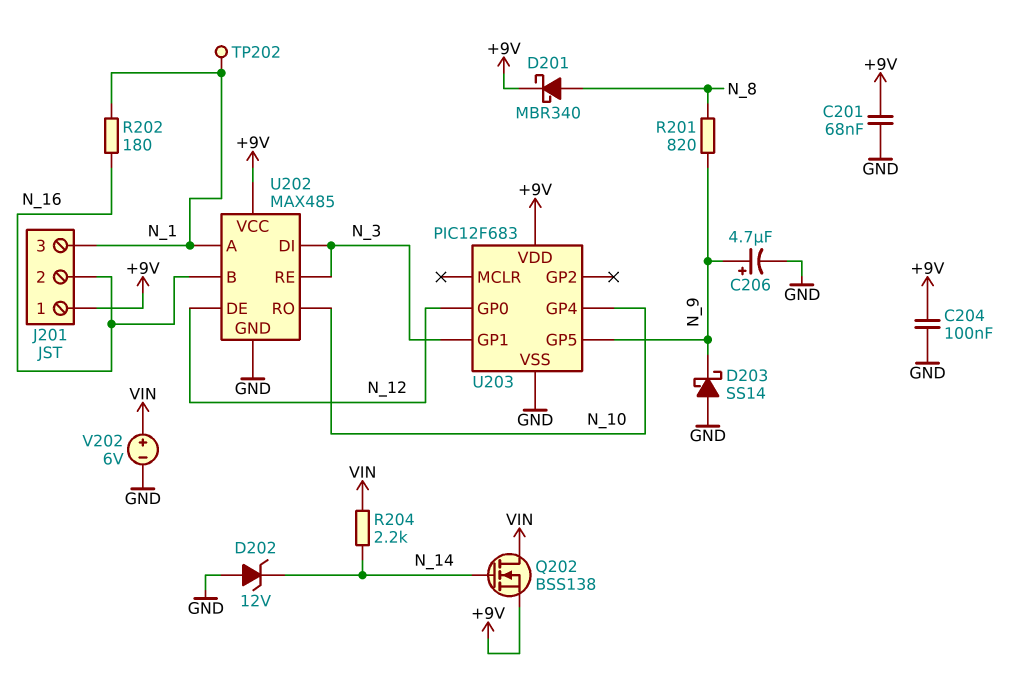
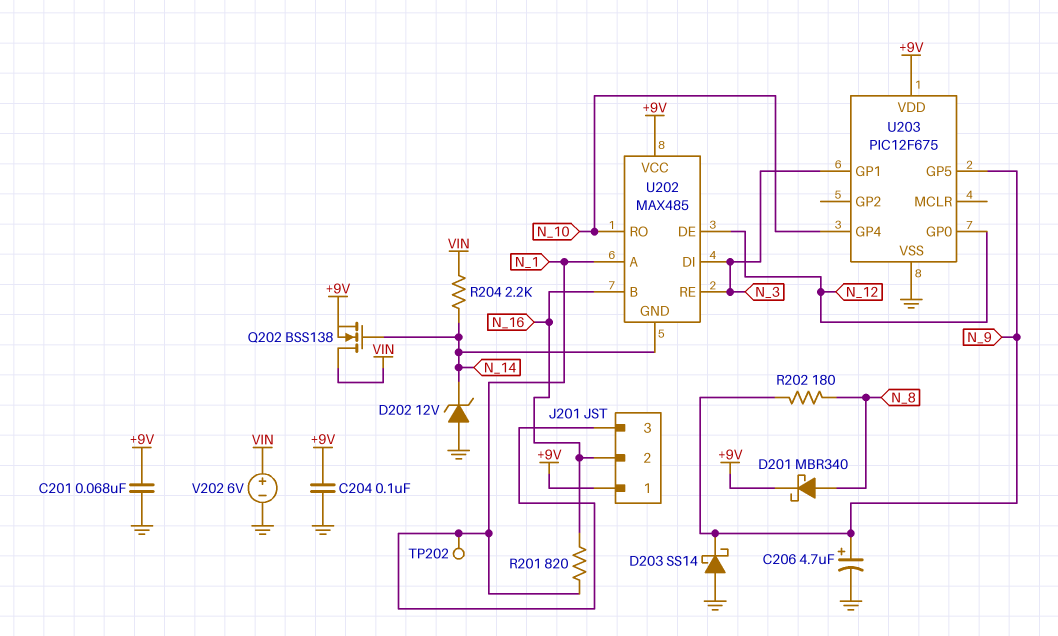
R201: 820 (N_8, N_9) -> 820 (N_1, N_16)
R202: 180 (N_1, N_16) -> 180 (N_8, N_9)
U202 pin GND: GND -> N_14
U203: PIC12F683 -> PIC12F675

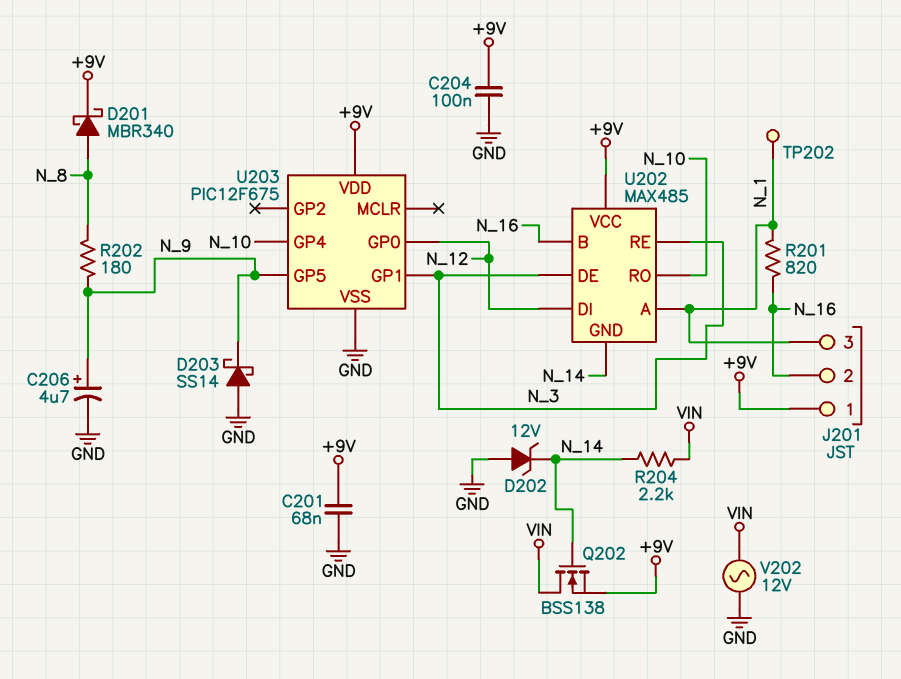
U202 pin DE: N_12 -> N_3
U202 pin DI: N_3 -> N_12
V202: 6V (plus VIN, minus GND) -> AC 12V (GND, VIN)

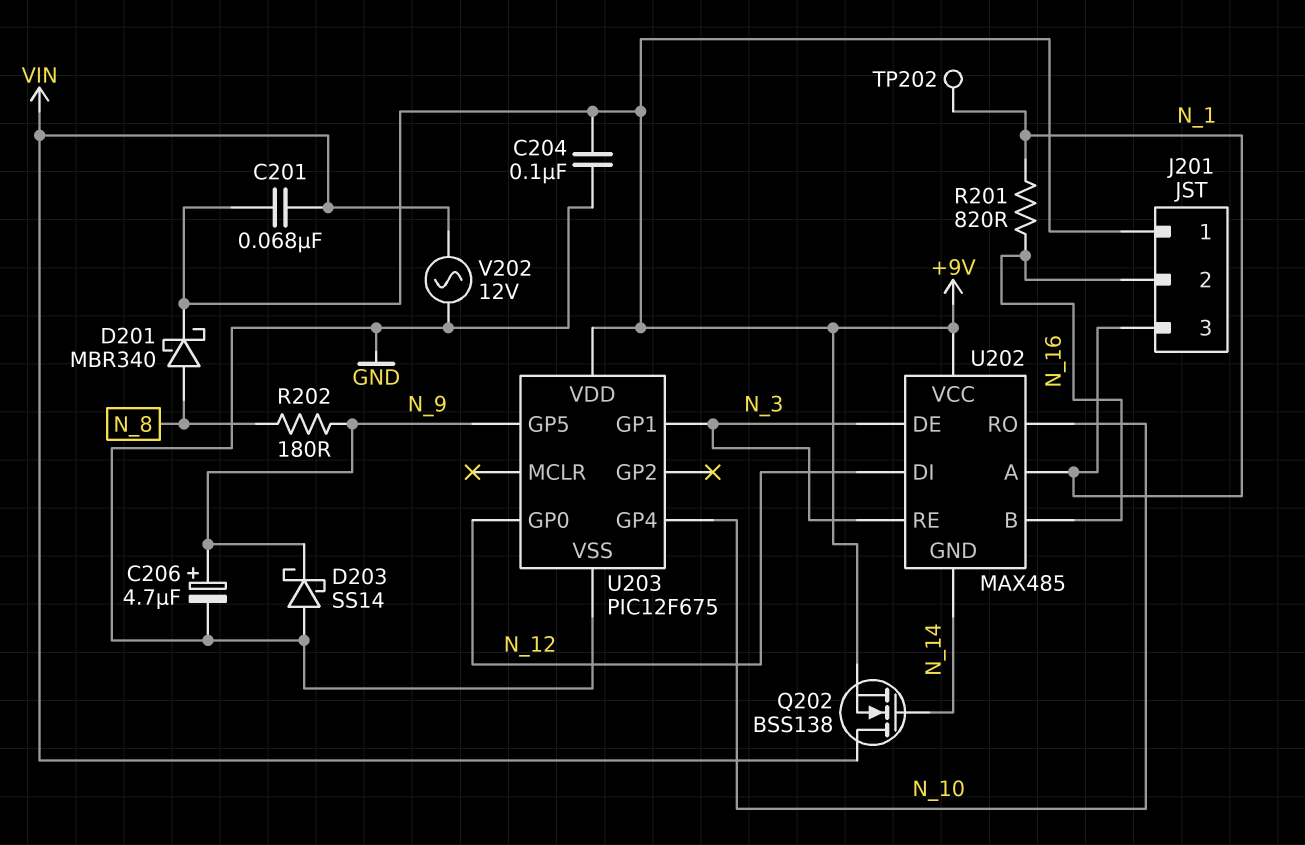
C201: 68nF (+9V, GND) -> 68nF (+9V, VIN)
D202: zener 12V (A GND, K N_14) -> none
R204: 2.2k (N_14, VIN) -> none

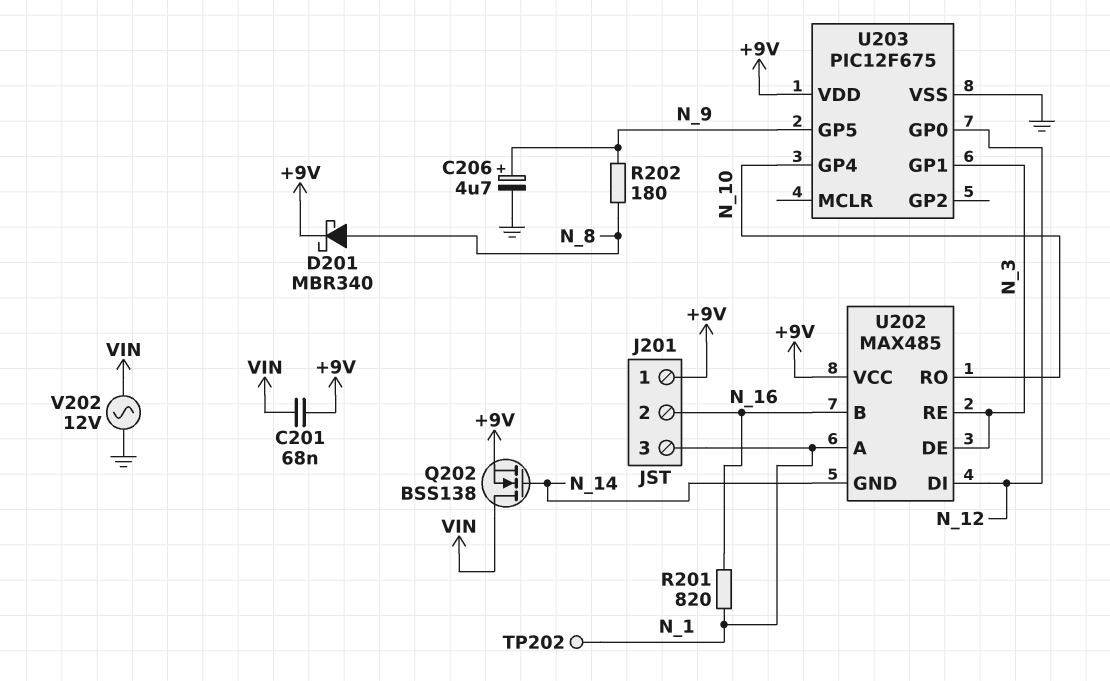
C204: 100nF (+9V, GND) -> none
D203: schottky SS14 (A GND, K N_9) -> none

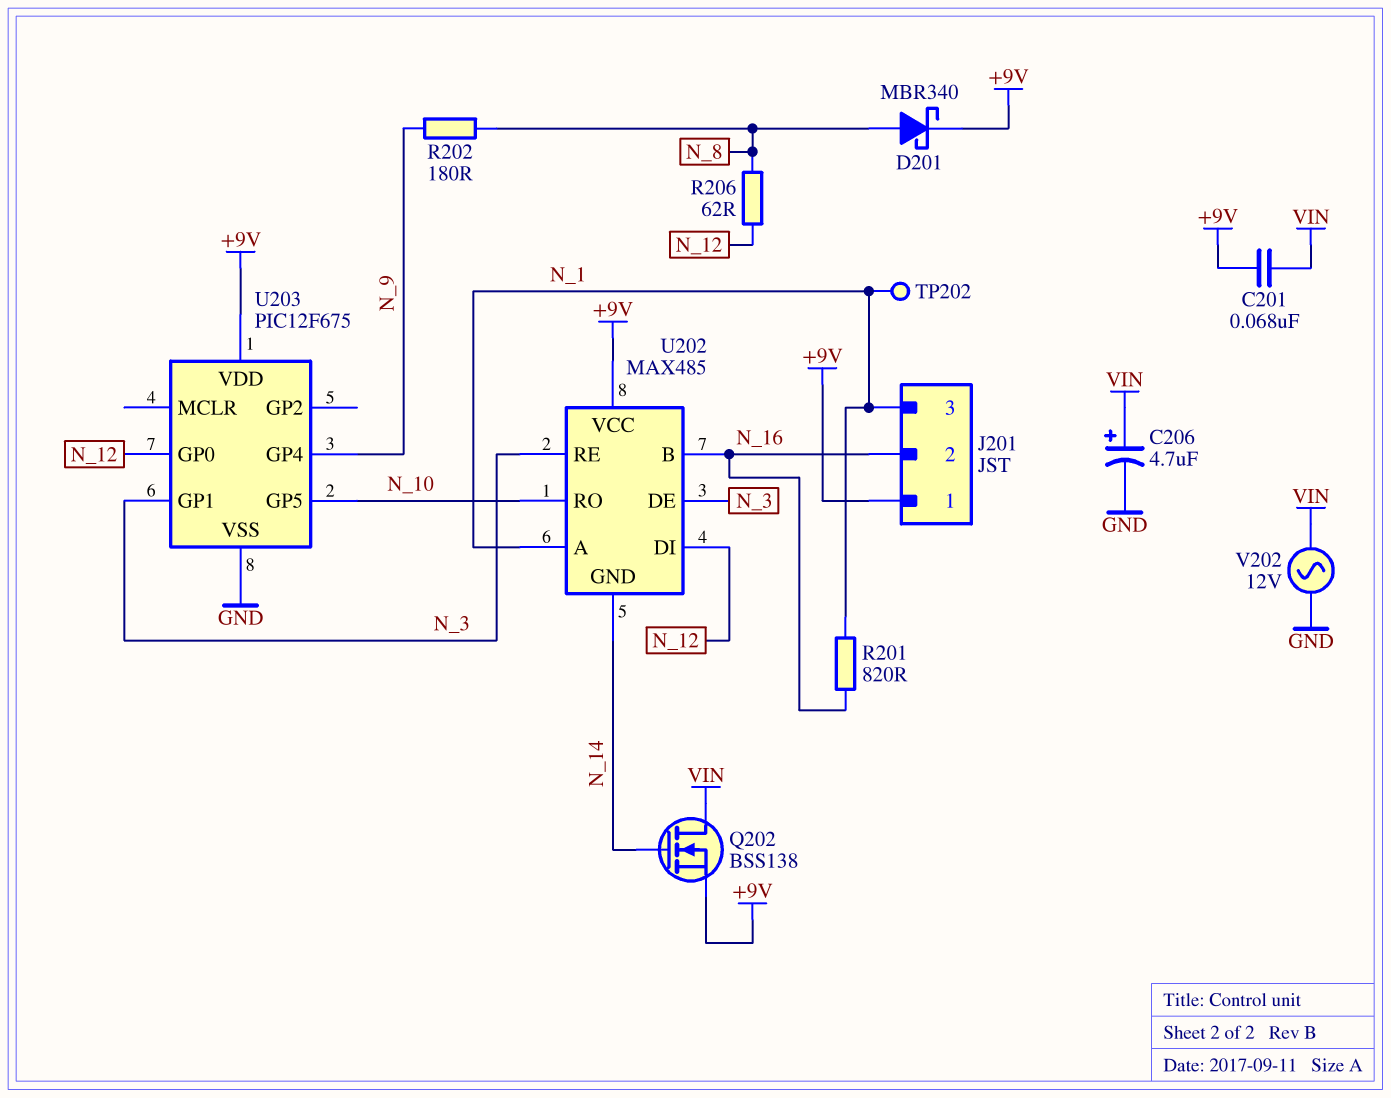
C206: 4.7uF (plus N_9, minus GND) -> 4.7uF (plus VIN, minus GND)
R206: none -> 62 (N_8, N_12)
U203 pin GP4: N_10 -> N_9
U203 pin GP5: N_9 -> N_10

